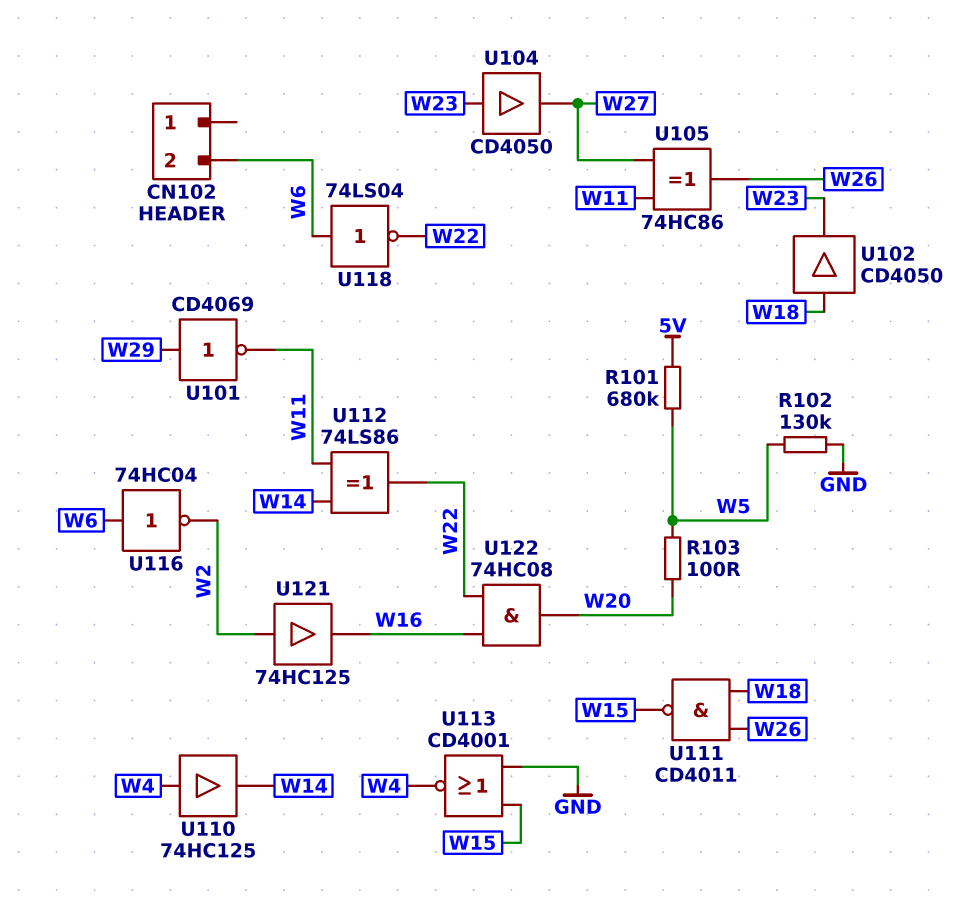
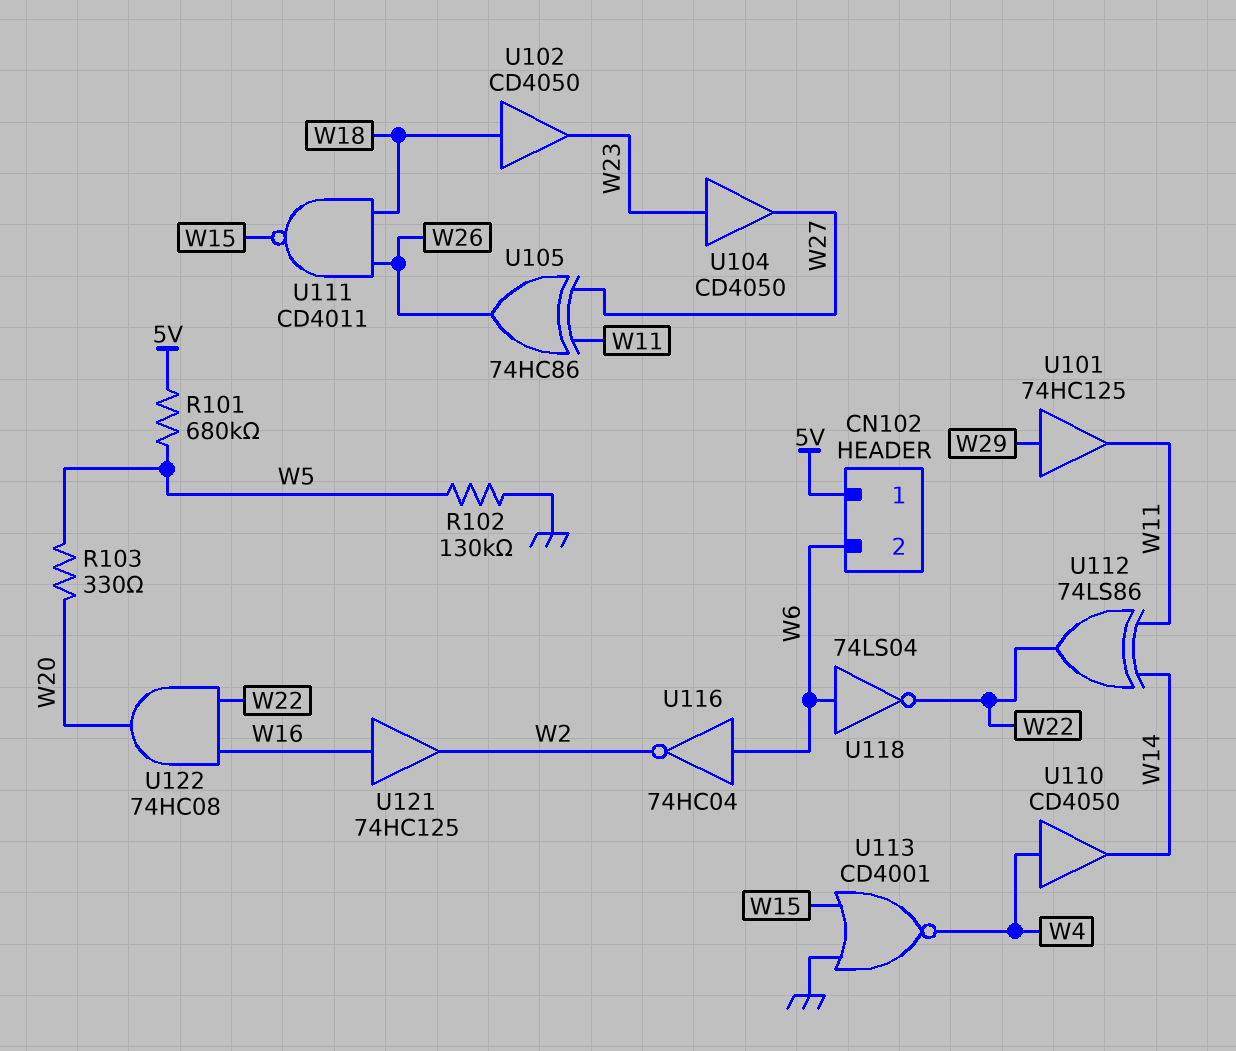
CN102 pin 1: none -> 5V
R103: 100 (W5, W20) -> 330 (W5, W20)
U101: NOT CD4069 (in W29, out W11) -> buffer 74HC125 (in W29, out W11)
U110: buffer 74HC125 (in W4, out W14) -> buffer CD4050 (in W4, out W14)
U121: buffer 74HC125 (in W2, out W16) -> buffer 74HC125 (in W16, out W2)

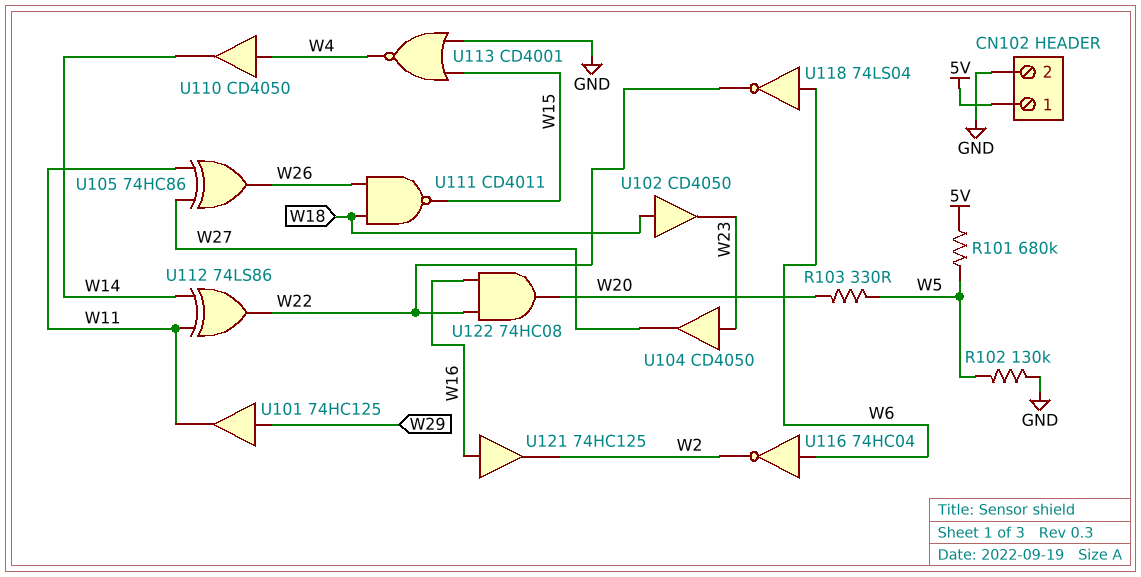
CN102 pin 2: W6 -> GND

